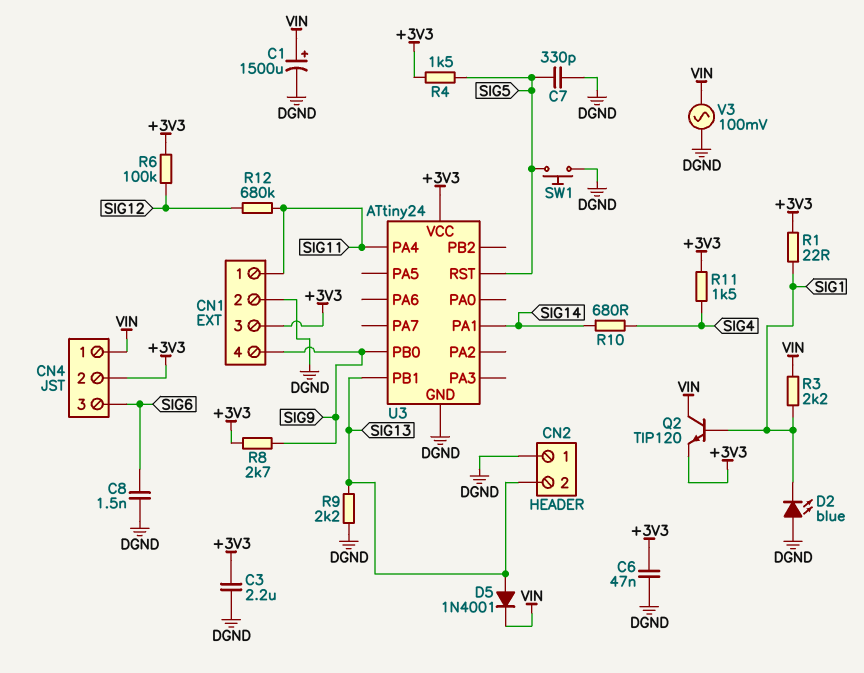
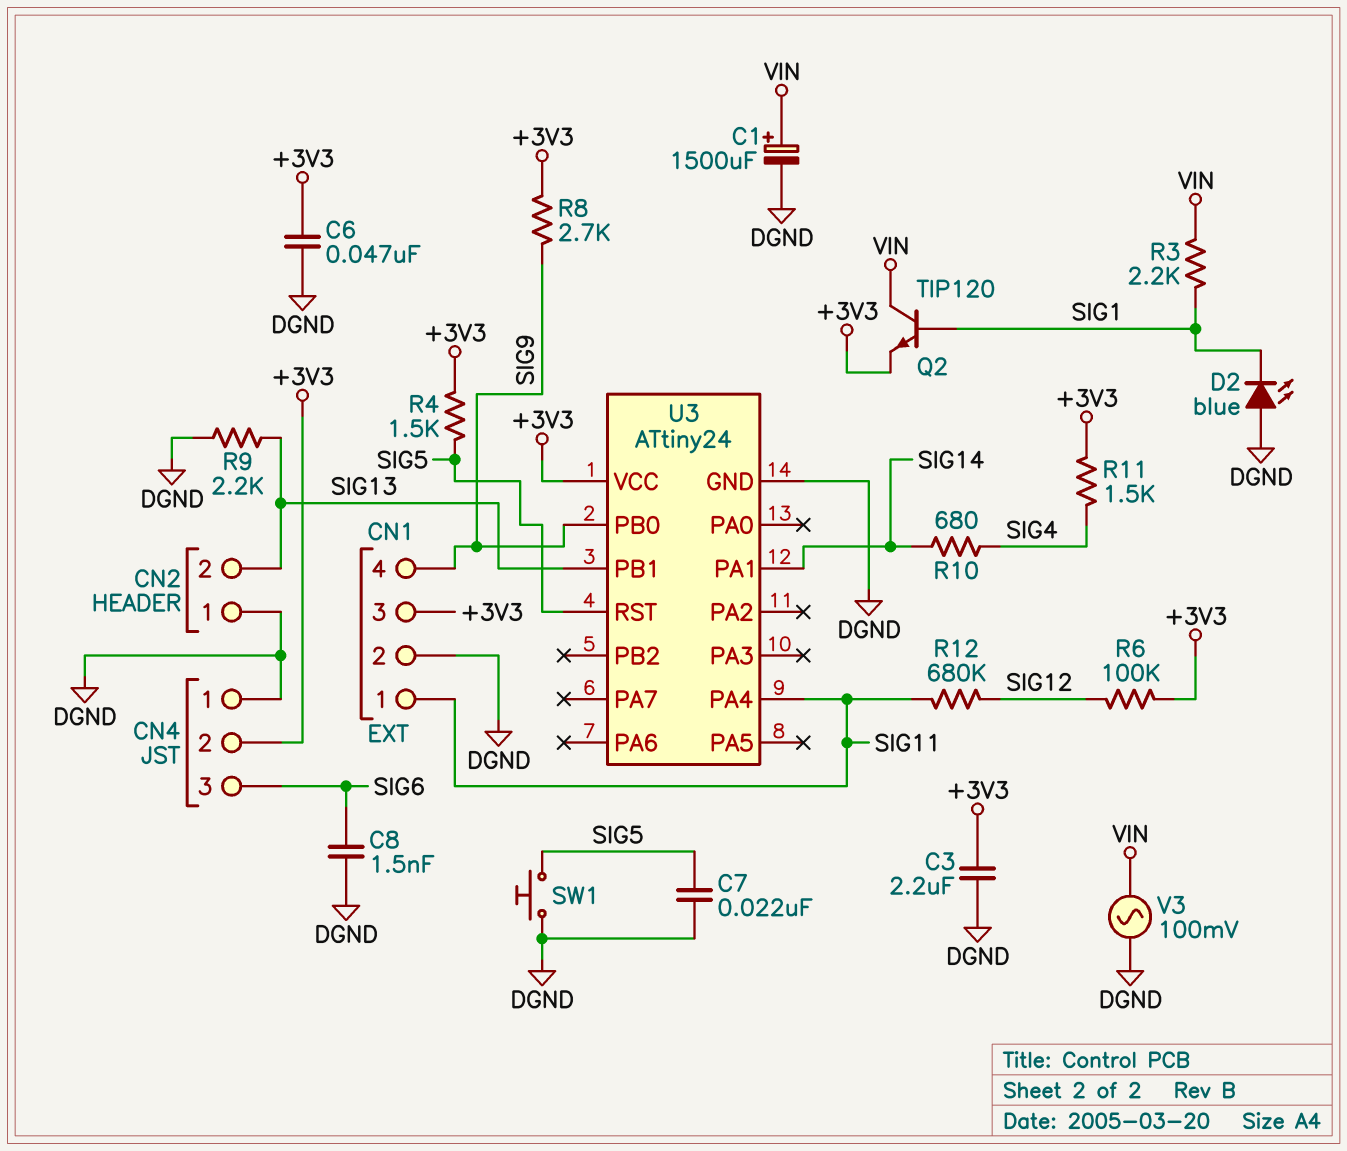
C7: 330pF (DGND, SIG5) -> 22nF (DGND, SIG5)
CN4 pin 1: VIN -> DGND
D5: diode 1N4001 (A SIG13, K VIN) -> none
R1: 22 (+3V3, SIG1) -> none

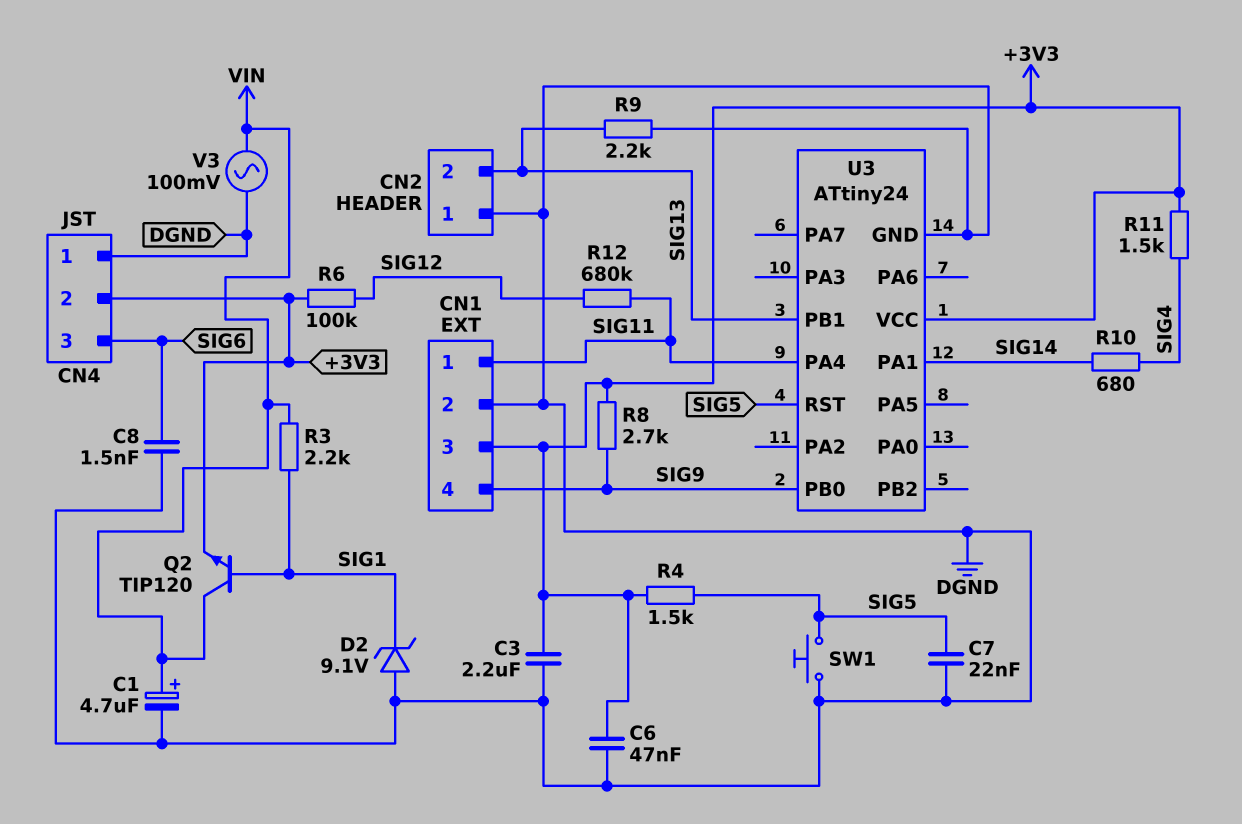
C1: 1500uF (plus VIN, minus DGND) -> 4.7uF (plus VIN, minus DGND)
D2: LED blue (A DGND, K SIG1) -> zener 9.1V (A DGND, K SIG1)

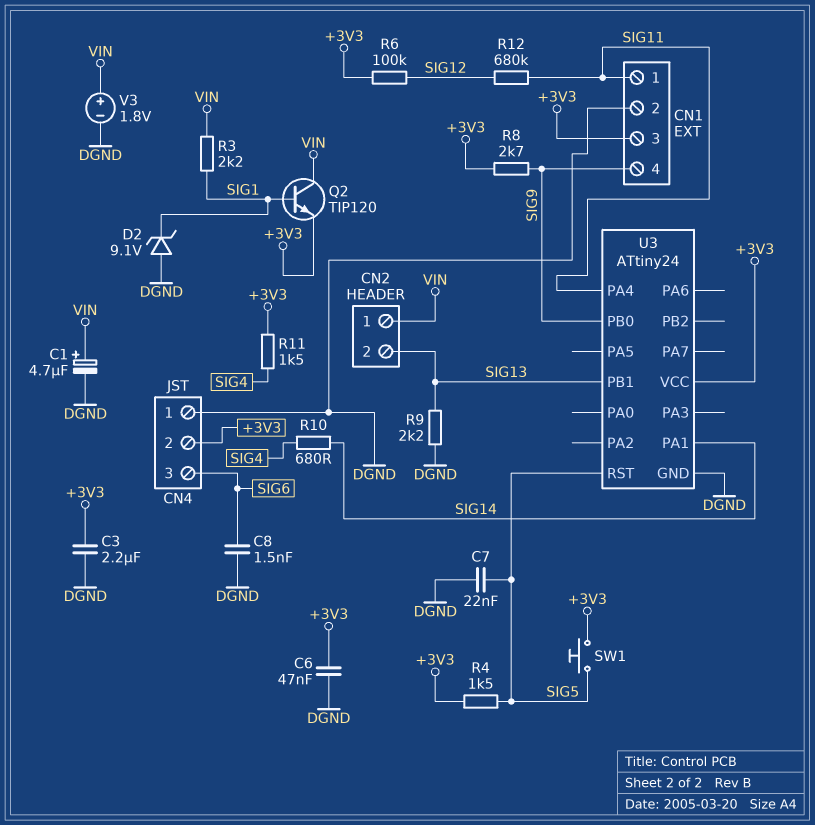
CN2 pin 1: DGND -> VIN
SW1: button (DGND, SIG5) -> button (+3V3, SIG5)
V3: AC 100mV (DGND, VIN) -> 1.8V (plus VIN, minus DGND)

